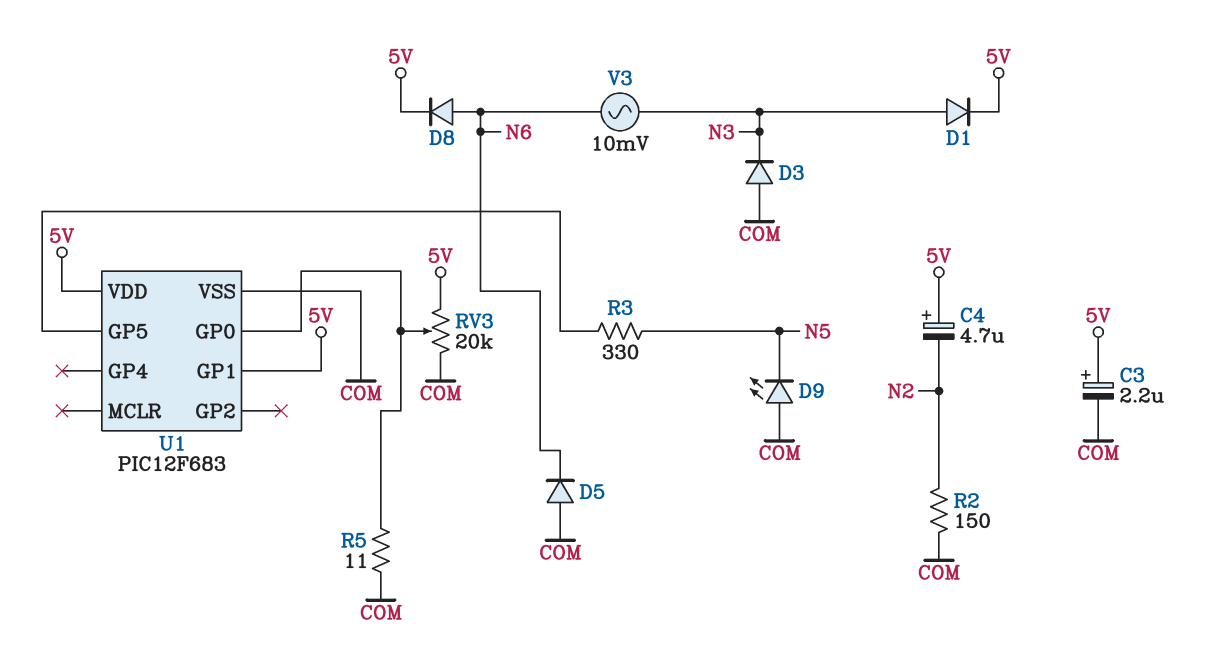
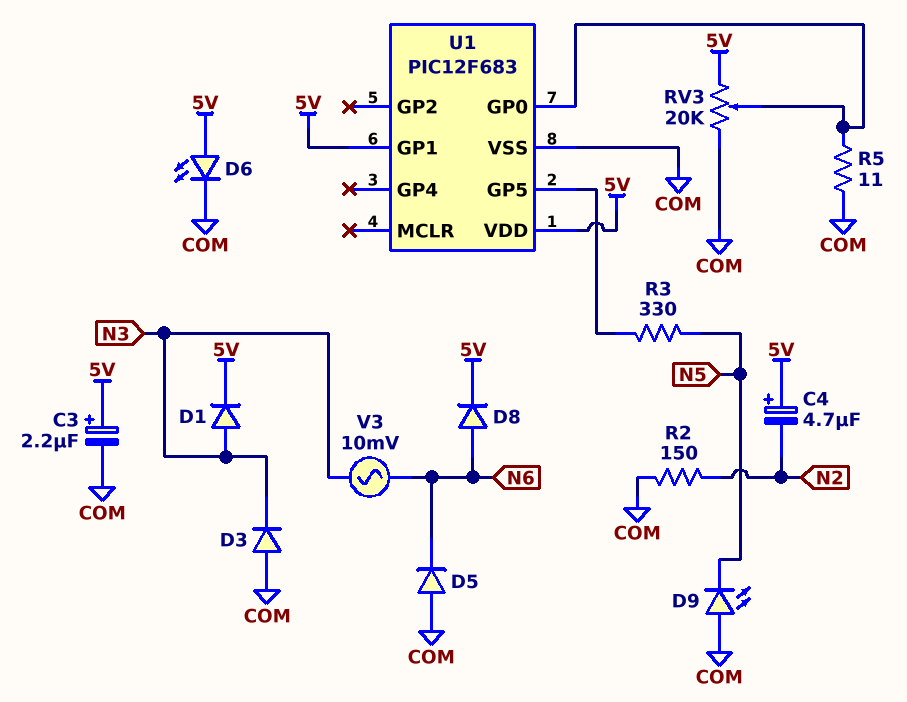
D6: none -> LED (A 5V, K COM)

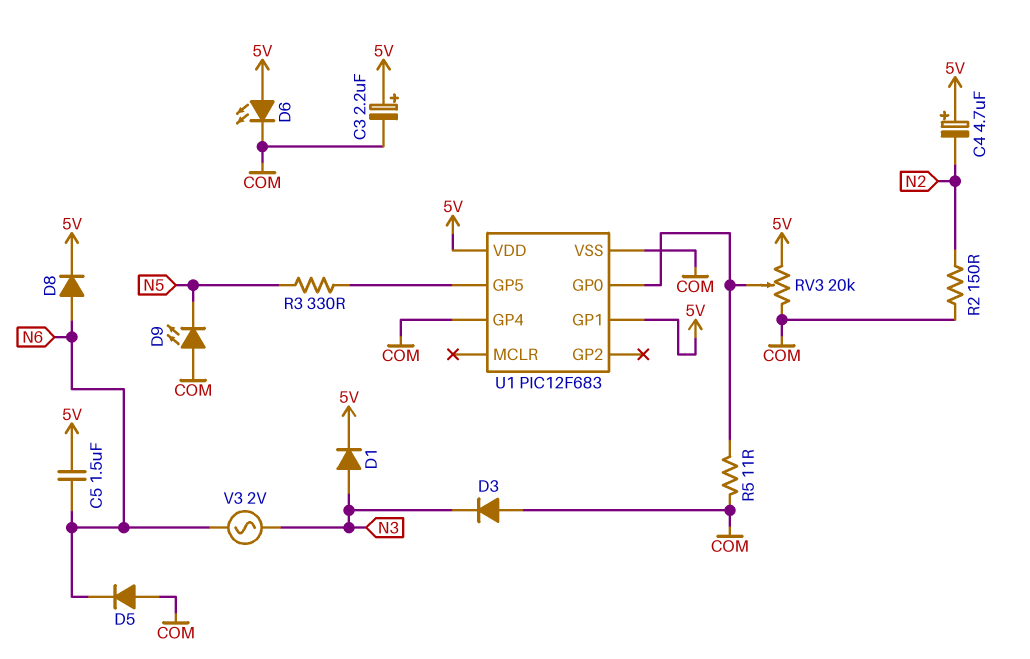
C5: none -> 1.5uF (5V, N6)
U1 pin GP4: none -> COM
V3: AC 10mV (N3, N6) -> AC 2V (N3, N6)

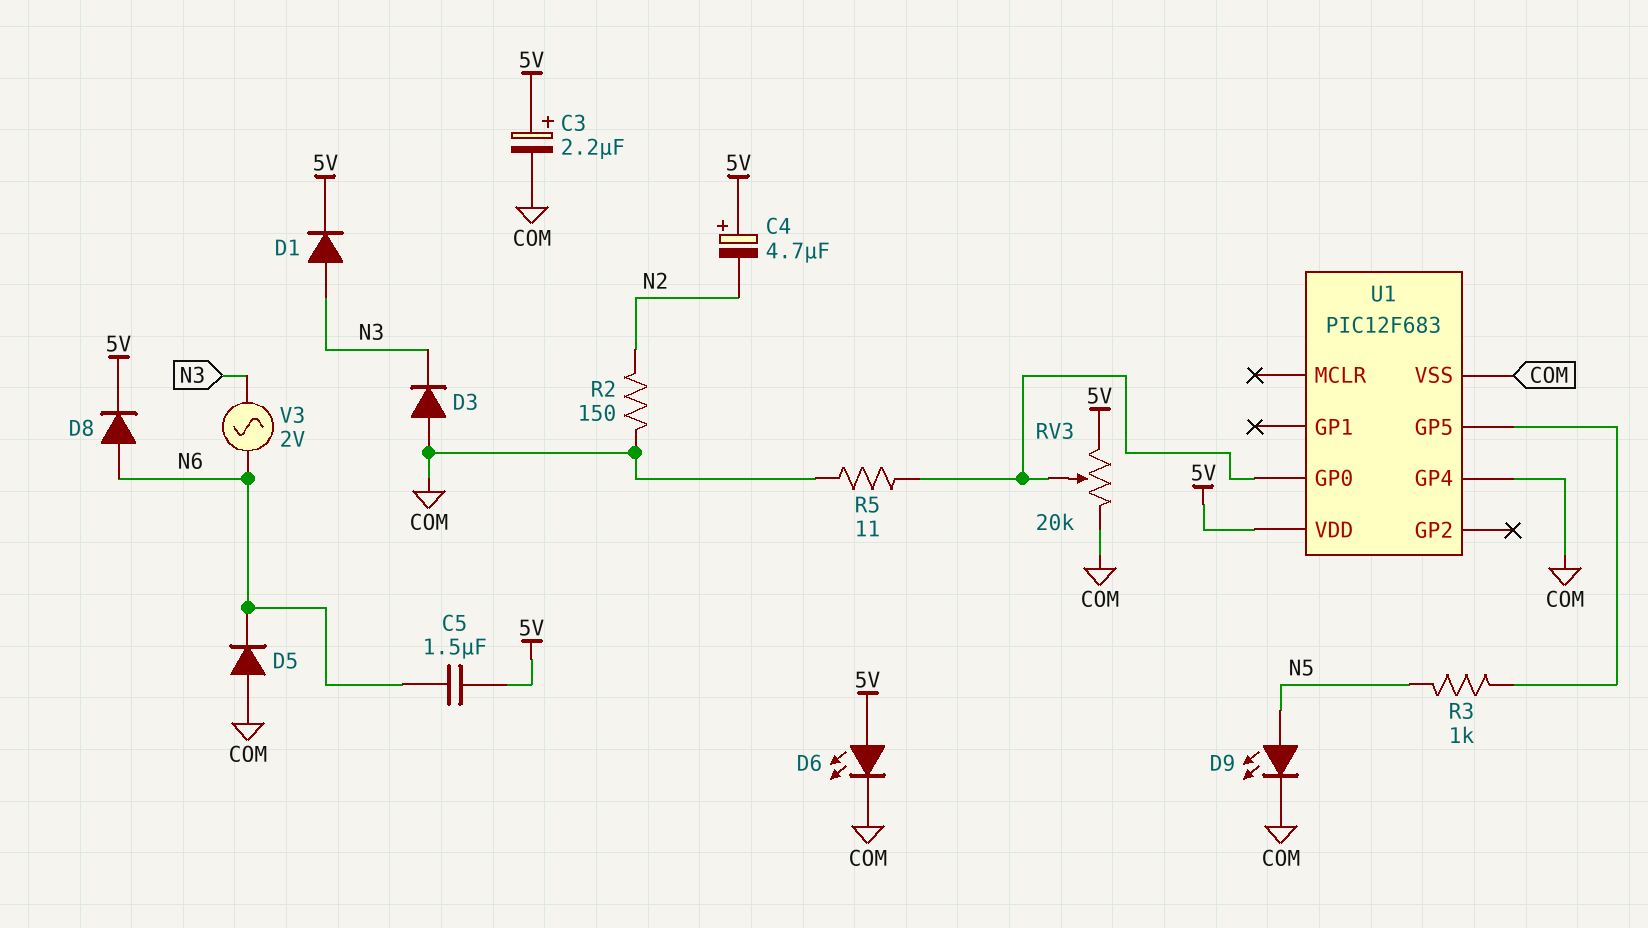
D9: LED (A COM, K N5) -> LED (A N5, K COM)
R3: 330 (N5, U1/GP5) -> 1k (N5, U1/GP5)
U1 pin GP1: 5V -> none

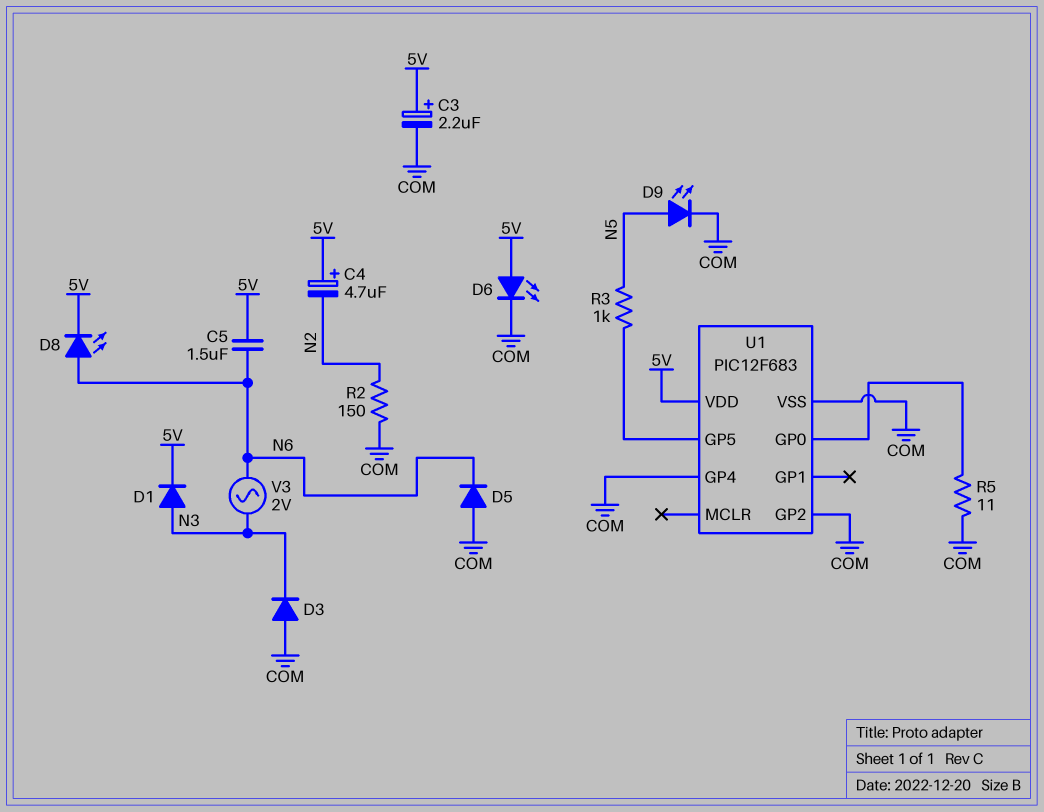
D8: diode (A N6, K 5V) -> LED (A N6, K 5V)
RV3: 20k (5V, COM, wiper U1/GP0) -> none
U1 pin GP2: none -> COM

